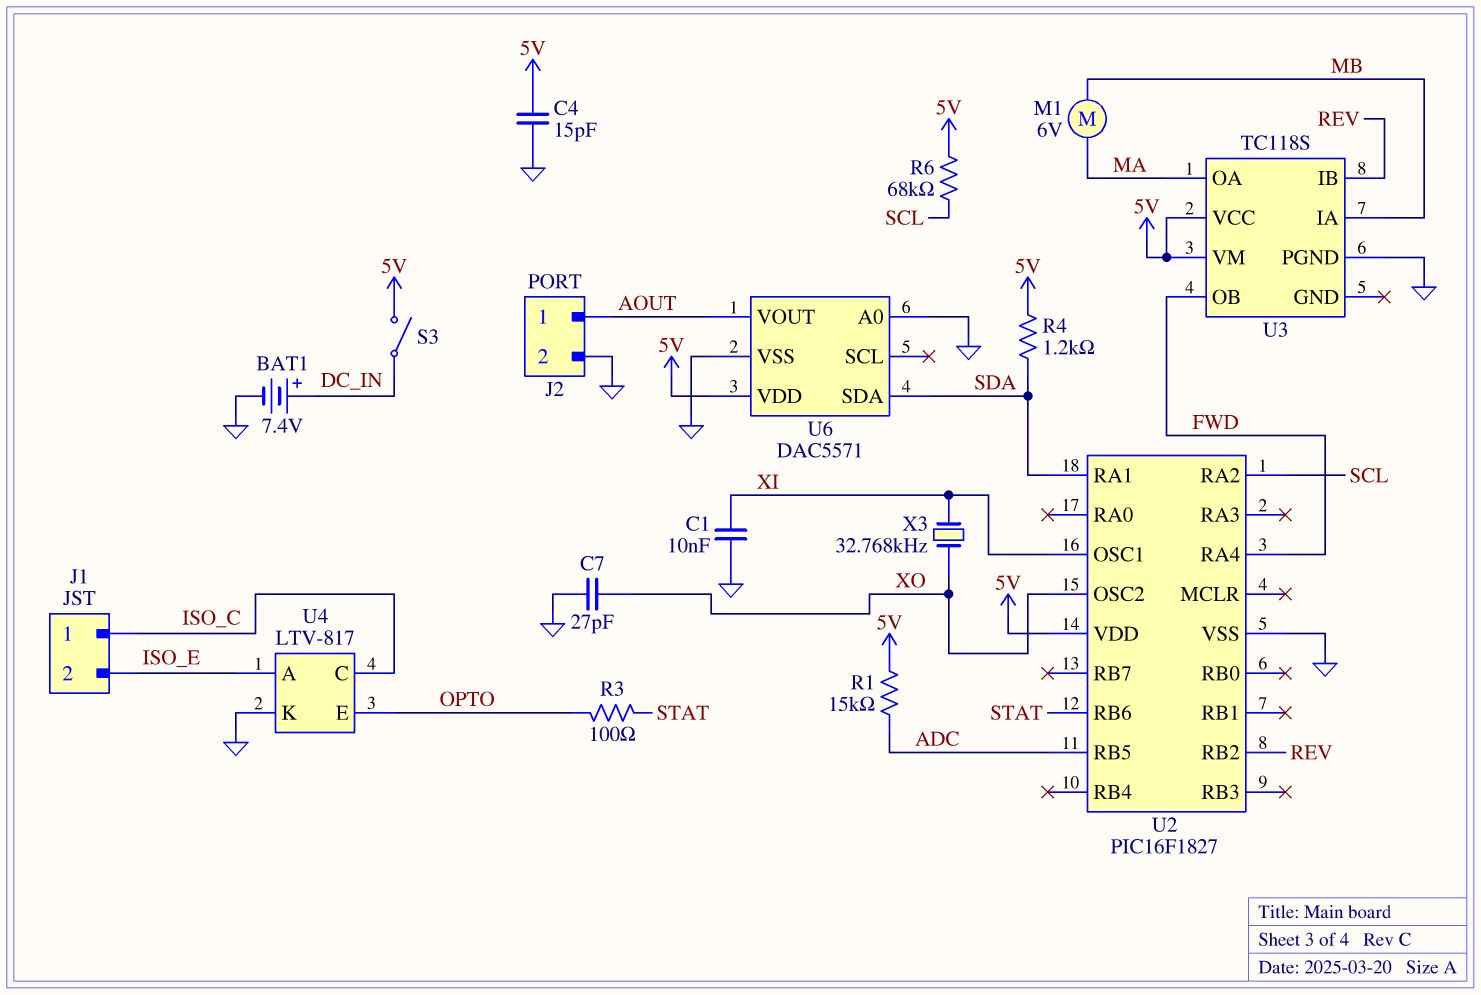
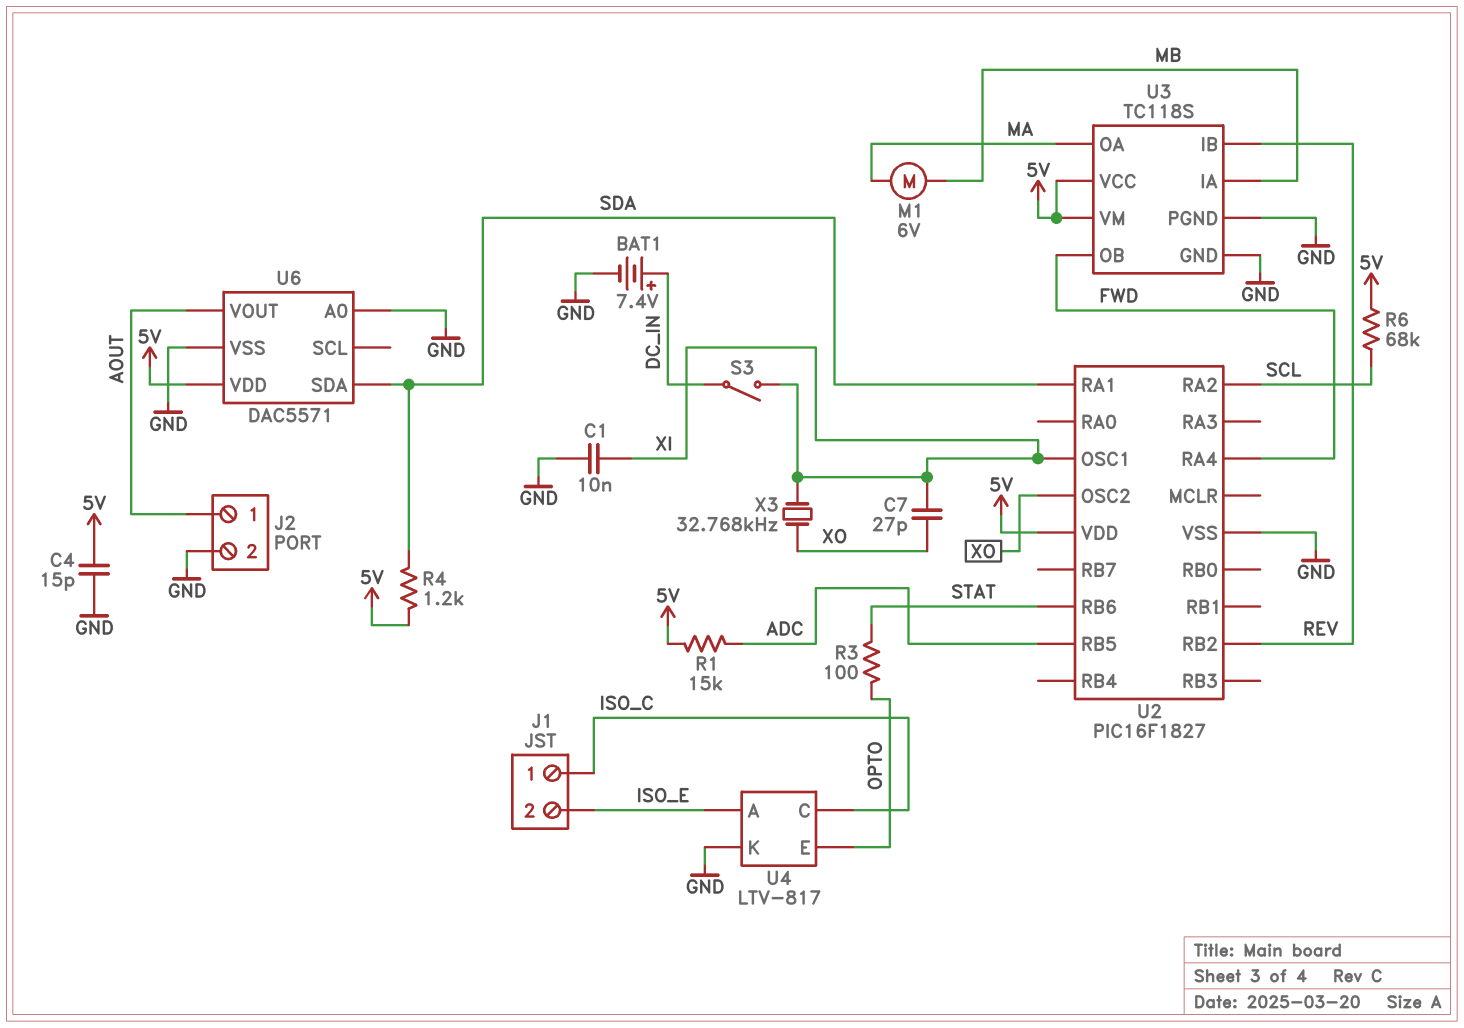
C7: 27pF (GND, XO) -> 27pF (XI, XO)
S3: switch (5V, DC_IN) -> switch (DC_IN, XI)
U3 pin GND: none -> GND

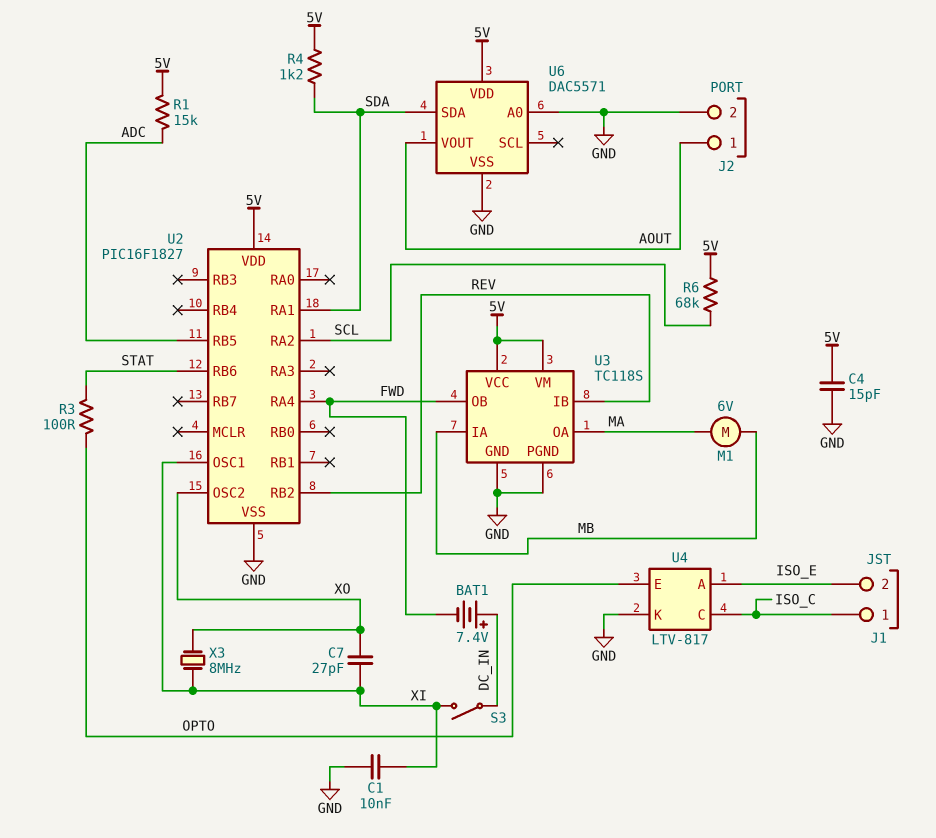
BAT1: 7.4V (plus DC_IN, minus GND) -> 7.4V (plus DC_IN, minus FWD)
X3: 32.768kHz (XI, XO) -> 8MHz (XI, XO)

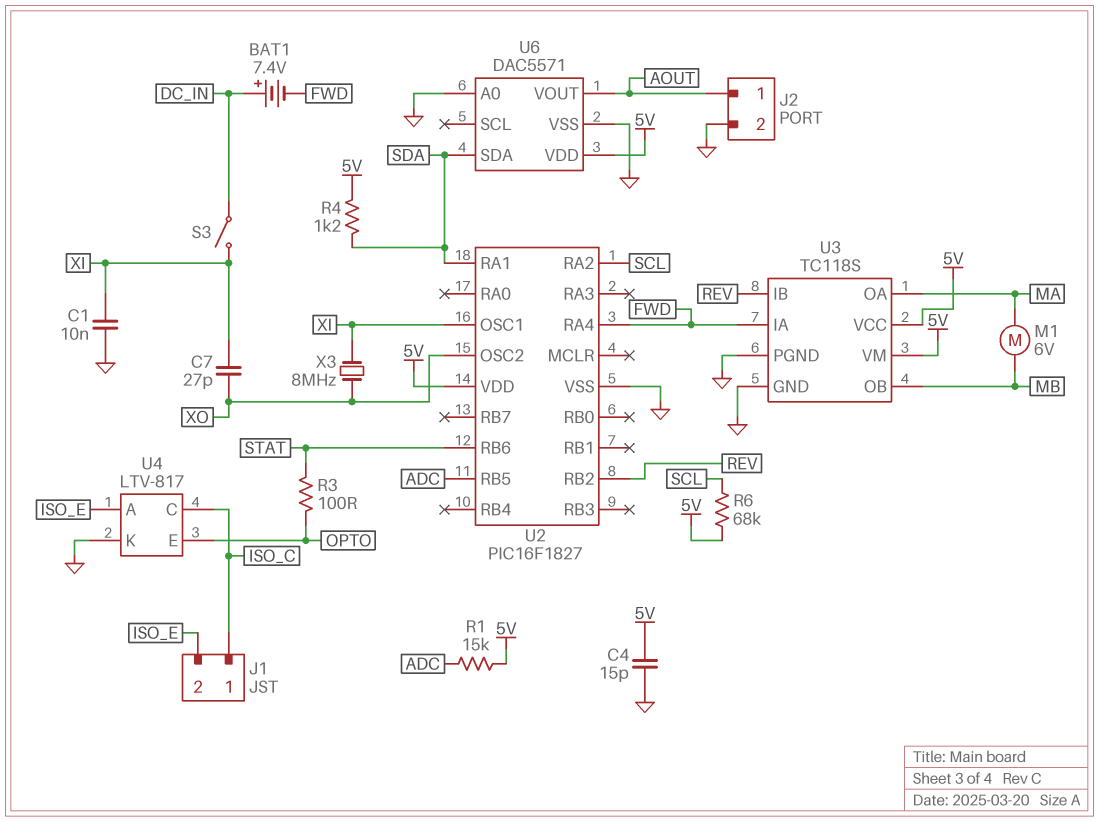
U3 pin IA: MB -> FWD
U3 pin OB: FWD -> MB

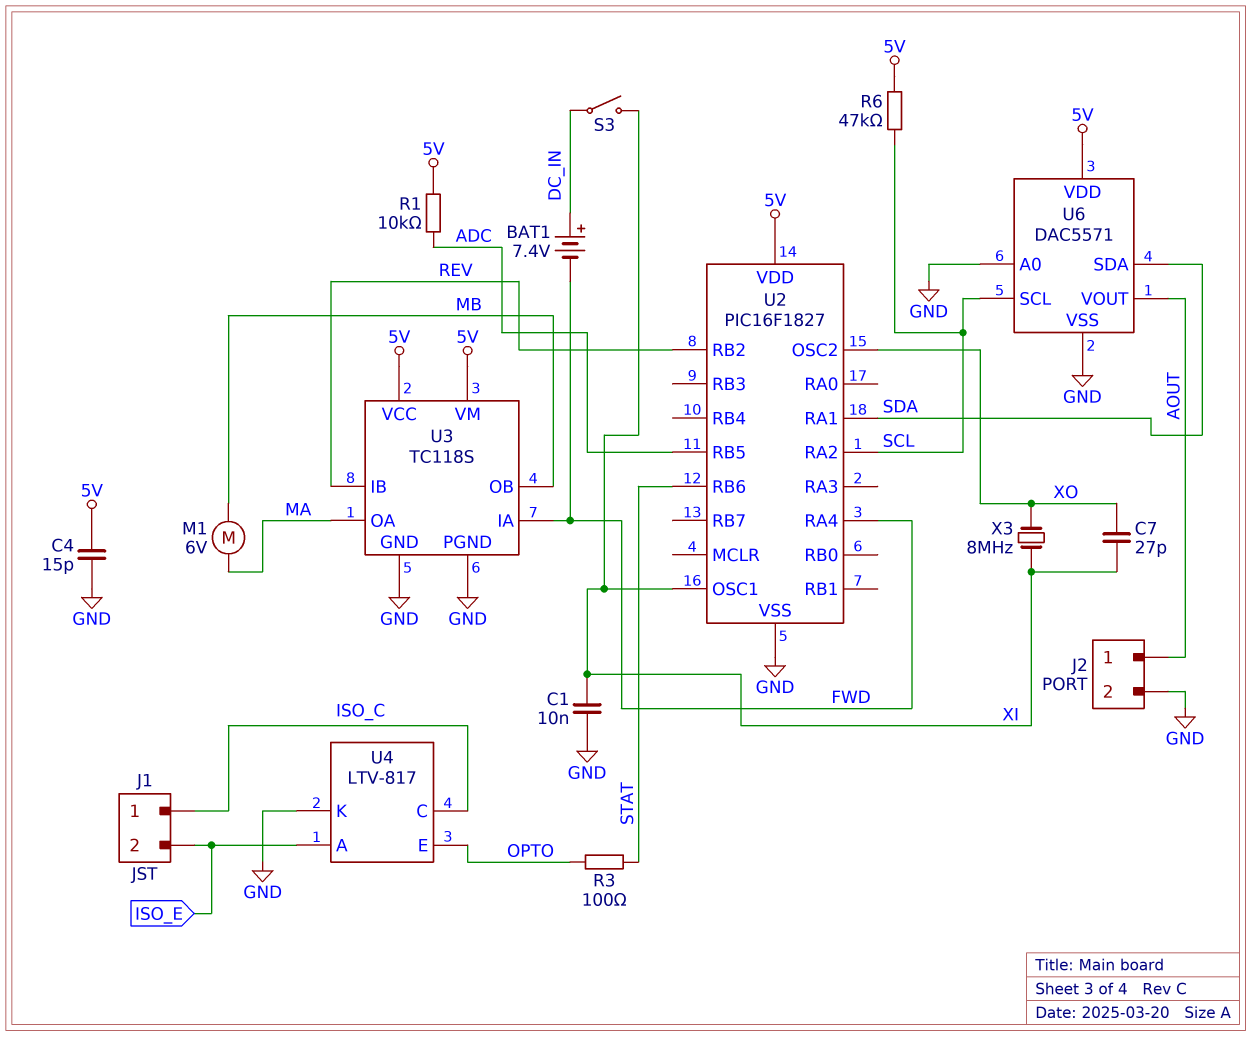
R1: 15k (5V, ADC) -> 10k (5V, ADC)
R4: 1.2k (5V, SDA) -> none
R6: 68k (5V, SCL) -> 47k (5V, SCL)
U6 pin SCL: none -> SCL

